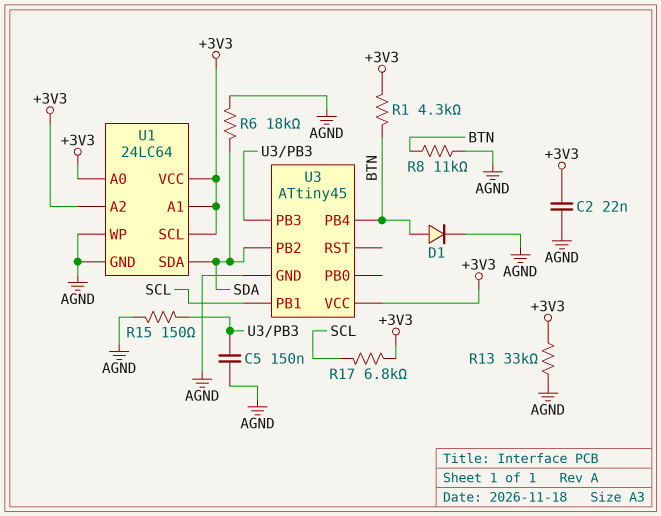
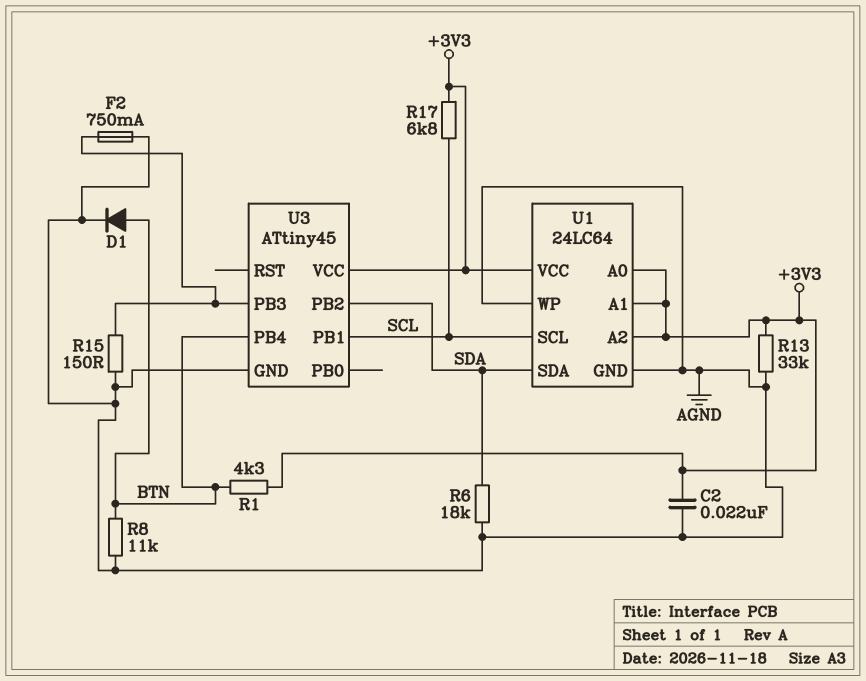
C5: 150nF (AGND, U3/PB3) -> none
F2: none -> 750mA (AGND, U3/PB3)
U1 pin SCL: +3V3 -> SCL

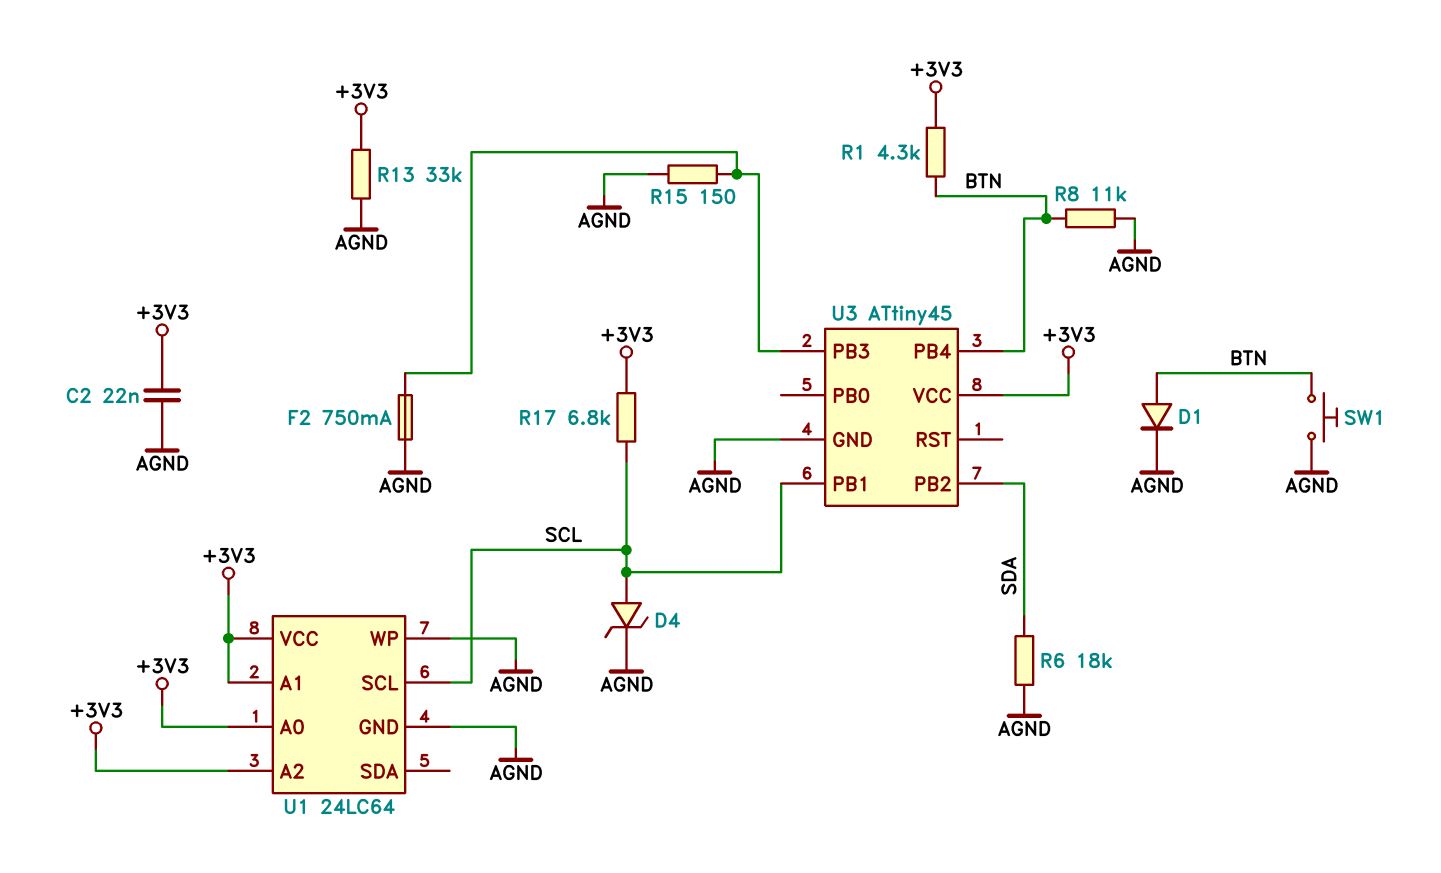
D4: none -> zener (A SCL, K AGND)
SW1: none -> button (AGND, BTN)
U1 pin SDA: SDA -> none

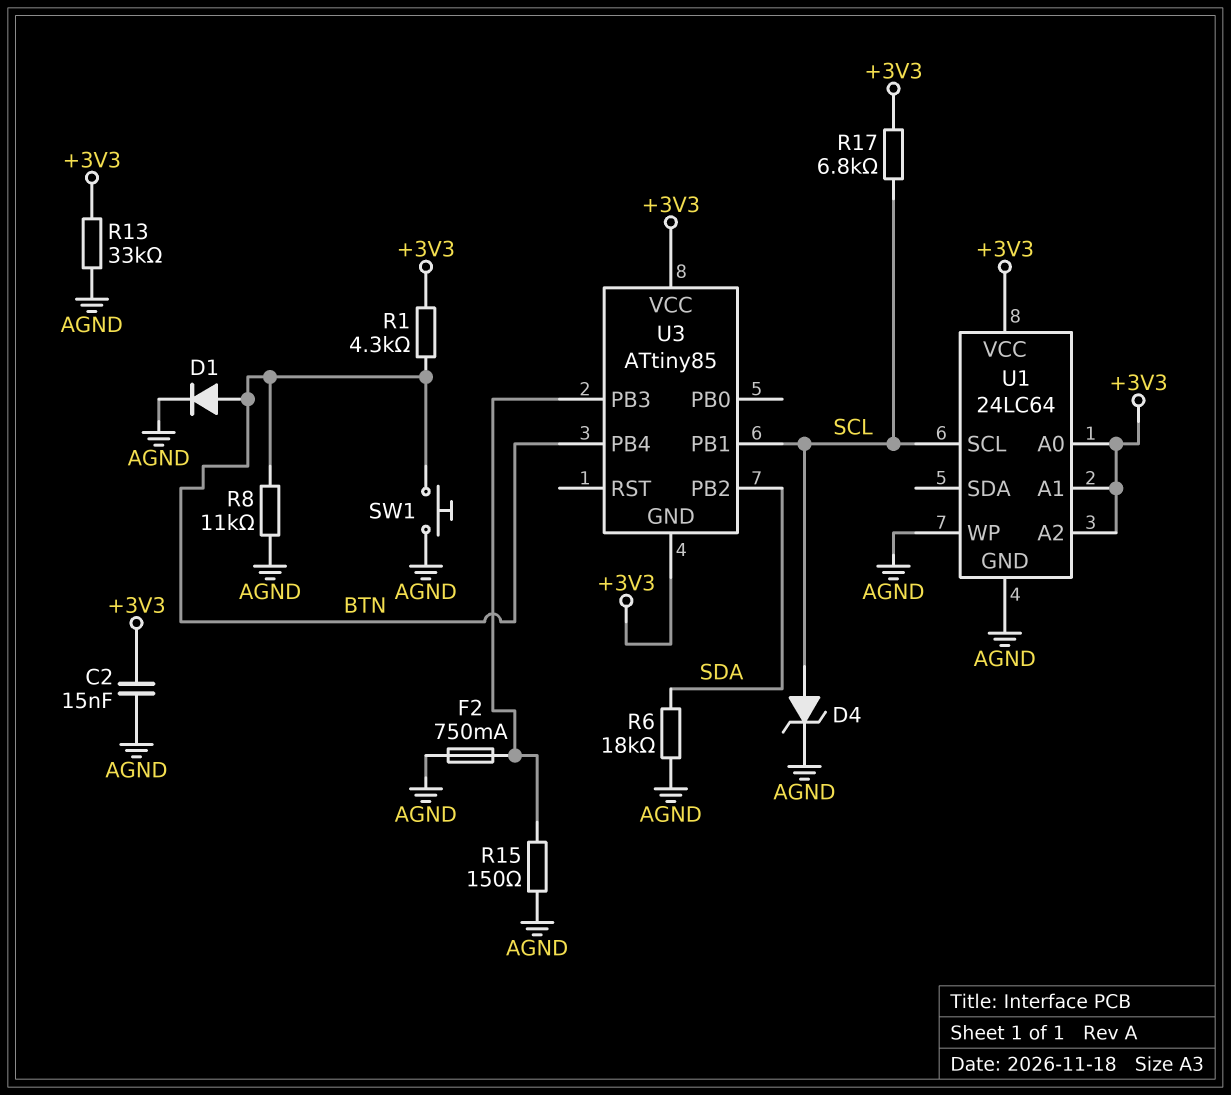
C2: 22nF (+3V3, AGND) -> 15nF (+3V3, AGND)
U3: ATtiny45 -> ATtiny85
U3 pin GND: AGND -> +3V3

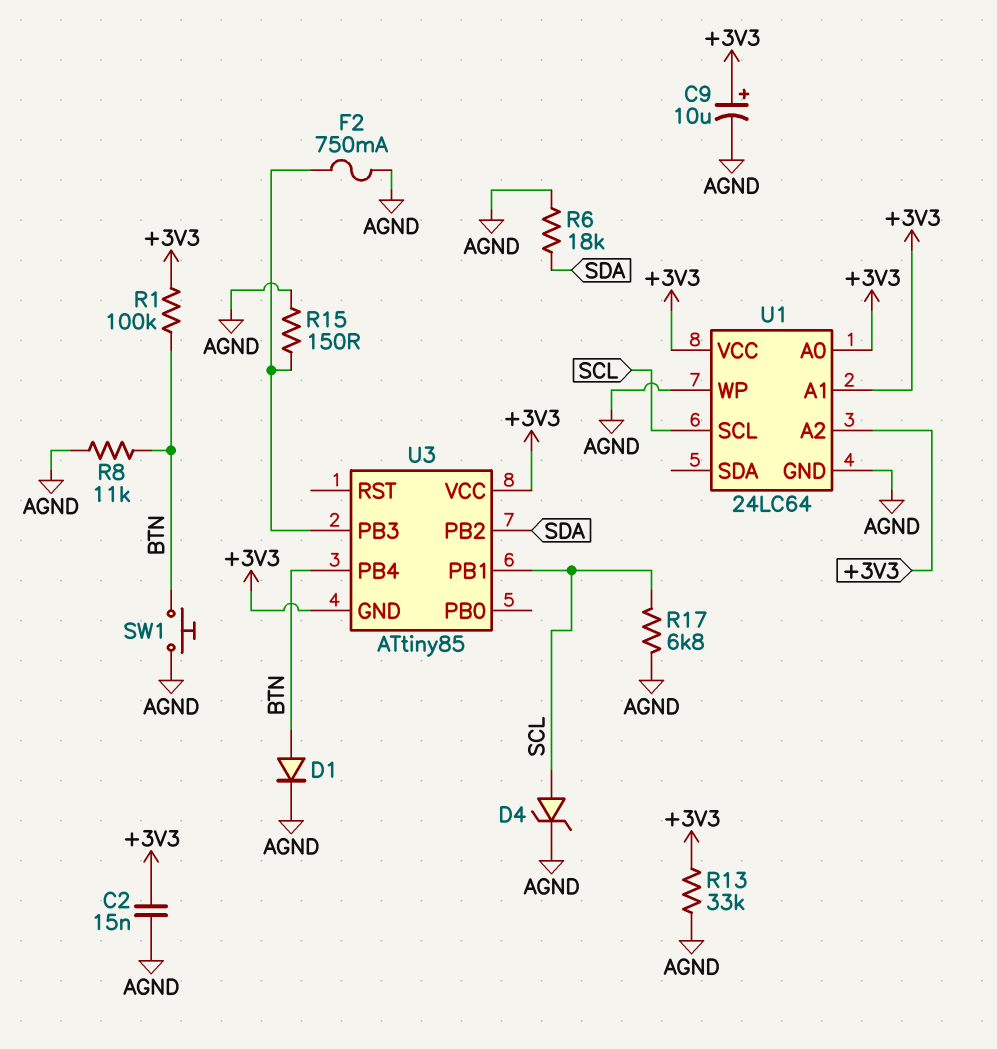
C9: none -> 10uF (plus +3V3, minus AGND)
R1: 4.3k (+3V3, BTN) -> 100k (+3V3, BTN)
R17: 6.8k (+3V3, SCL) -> 6.8k (AGND, SCL)

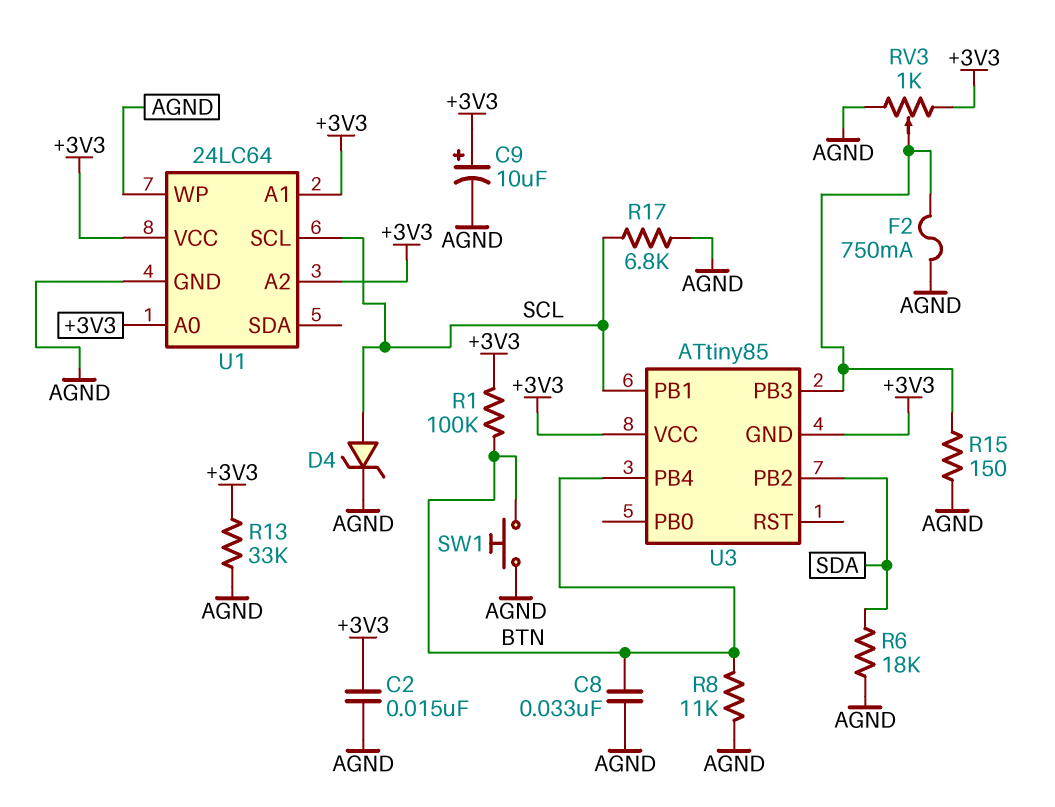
C8: none -> 33nF (AGND, BTN)
D1: diode (A BTN, K AGND) -> none
RV3: none -> 1k (+3V3, AGND, wiper U3/PB3)

